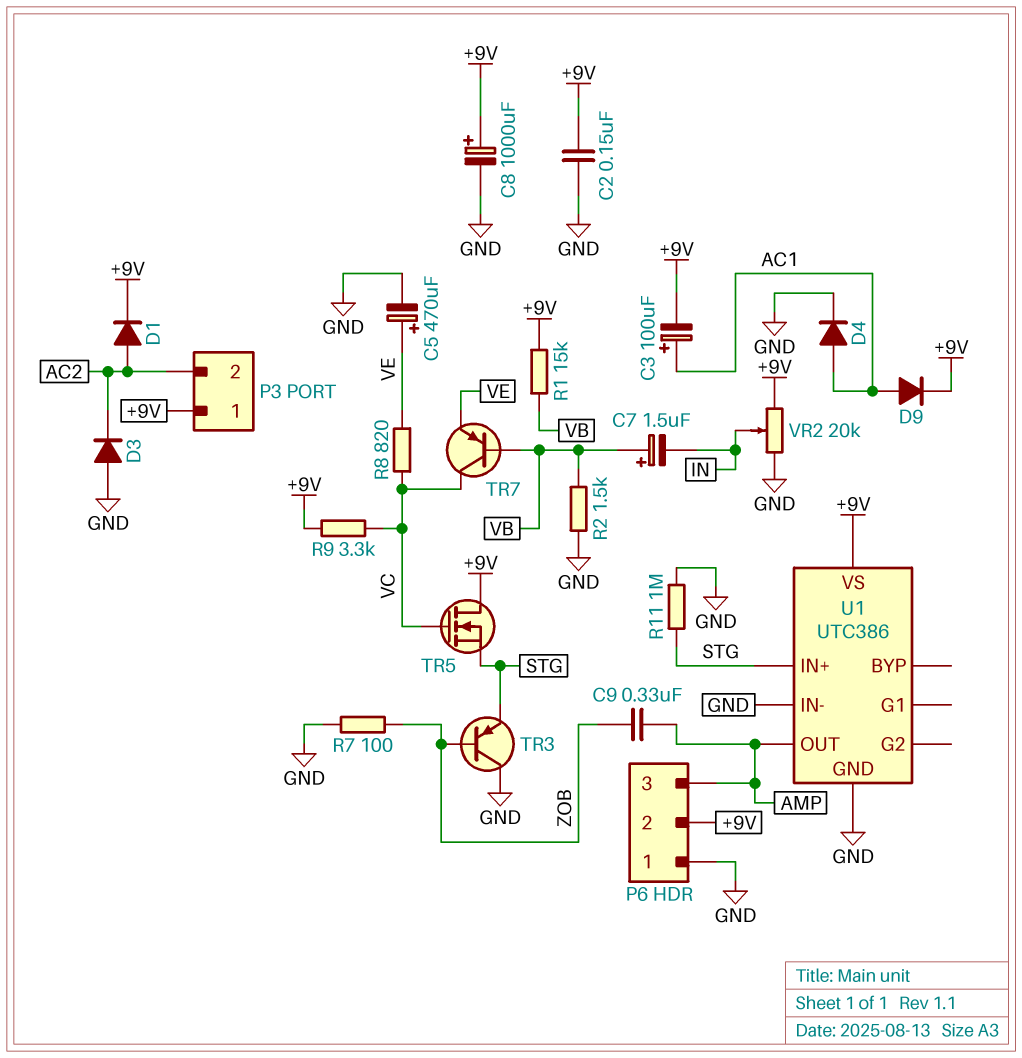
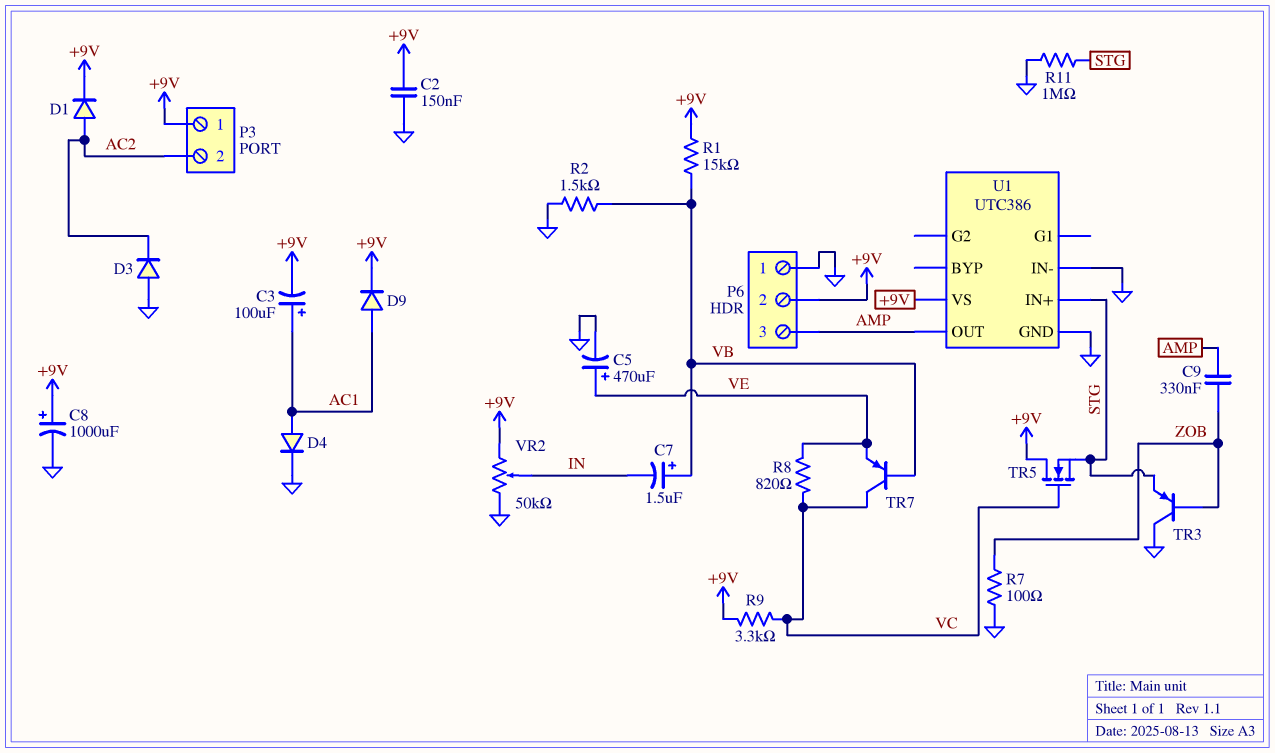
VR2: 20k (+9V, GND, wiper IN) -> 50k (+9V, GND, wiper IN)

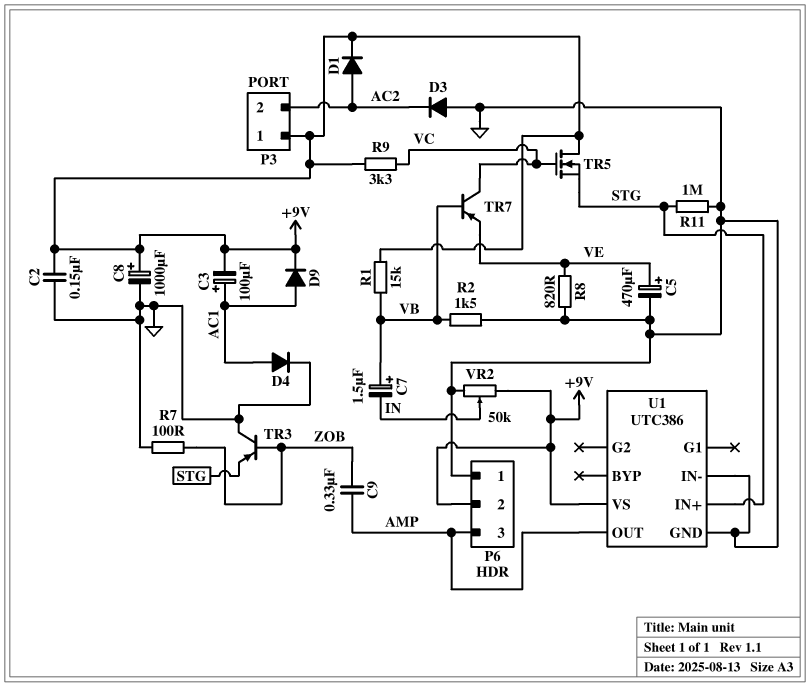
R8: 820 (VC, VE) -> 820 (GND, VE)

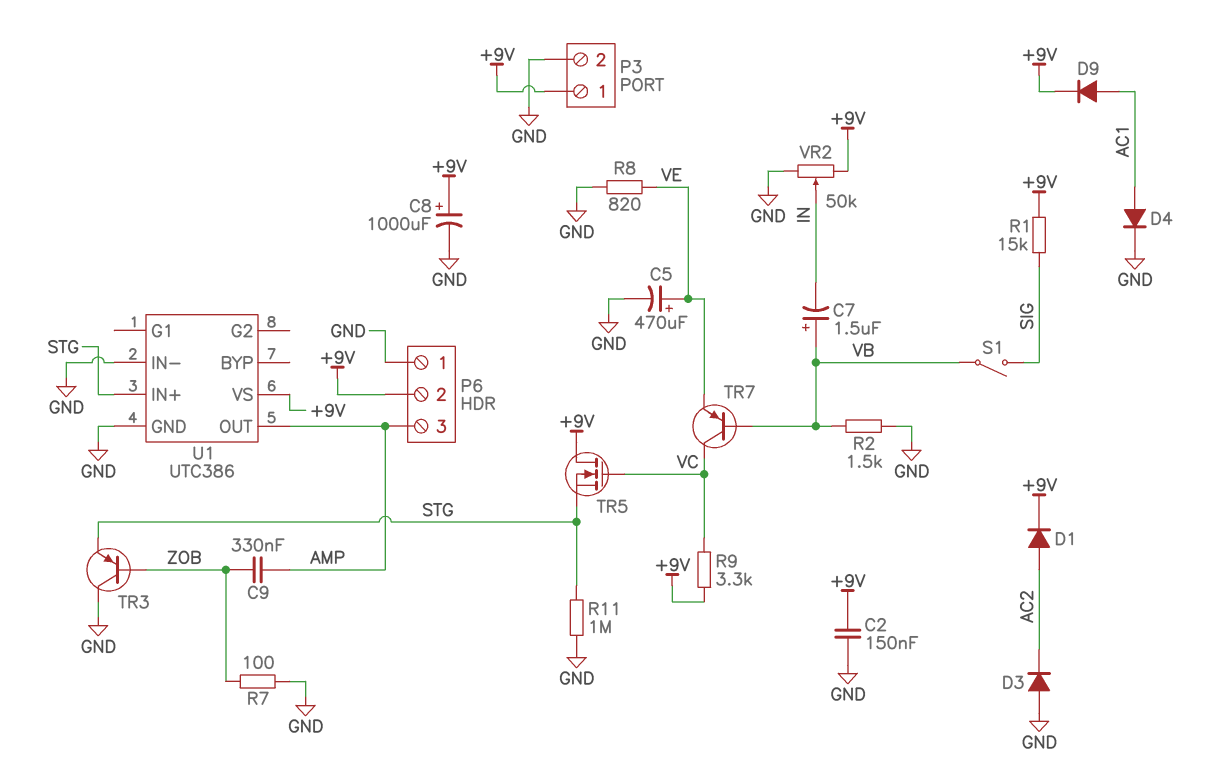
C3: 100uF (plus AC1, minus +9V) -> none
P3 pin 2: AC2 -> GND
R1: 15k (+9V, VB) -> 15k (+9V, SIG)
S1: none -> switch (SIG, VB)

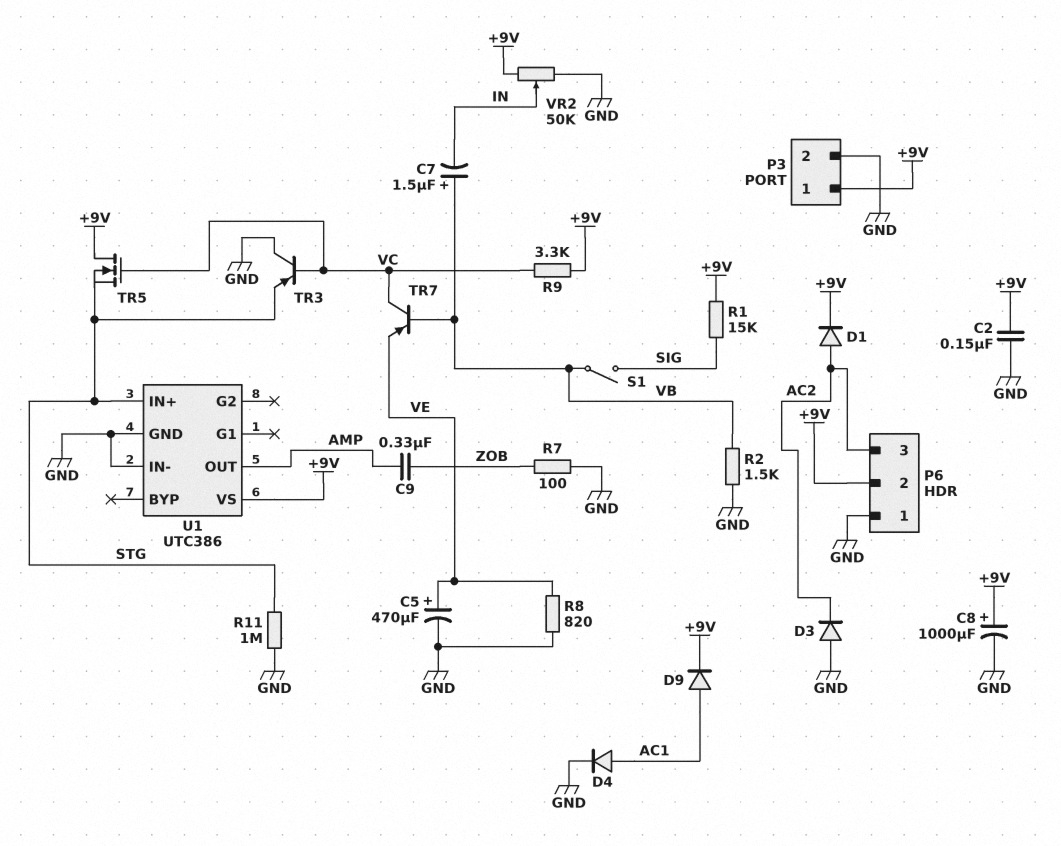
P6 pin 3: AMP -> AC2
TR3: PNP (B ZOB, C GND, E STG) -> PNP (B VC, C GND, E STG)

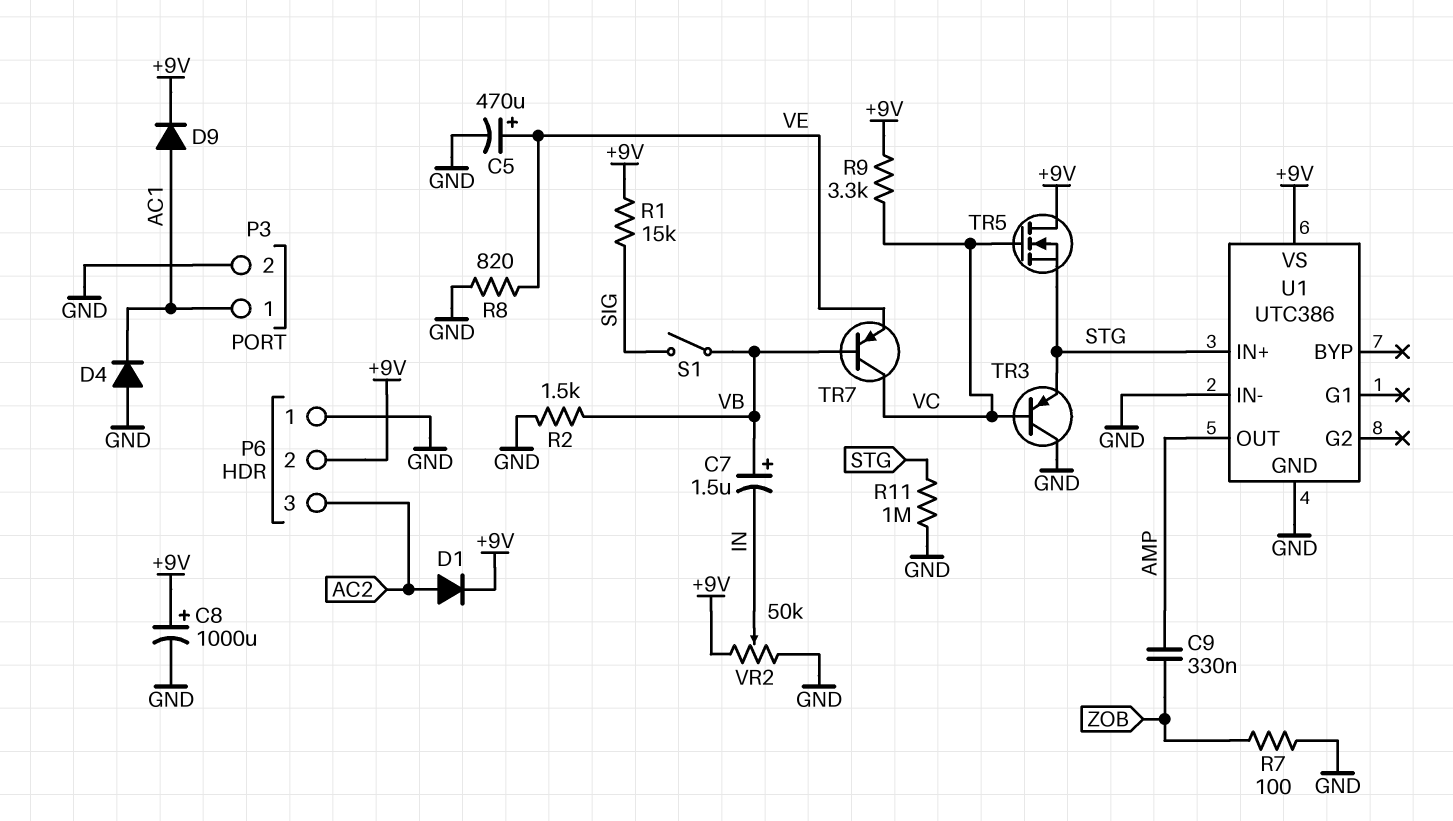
C2: 150nF (+9V, GND) -> none
D3: diode (A GND, K AC2) -> none
D4: diode (A AC1, K GND) -> diode (A GND, K AC1)
P3 pin 1: +9V -> AC1

